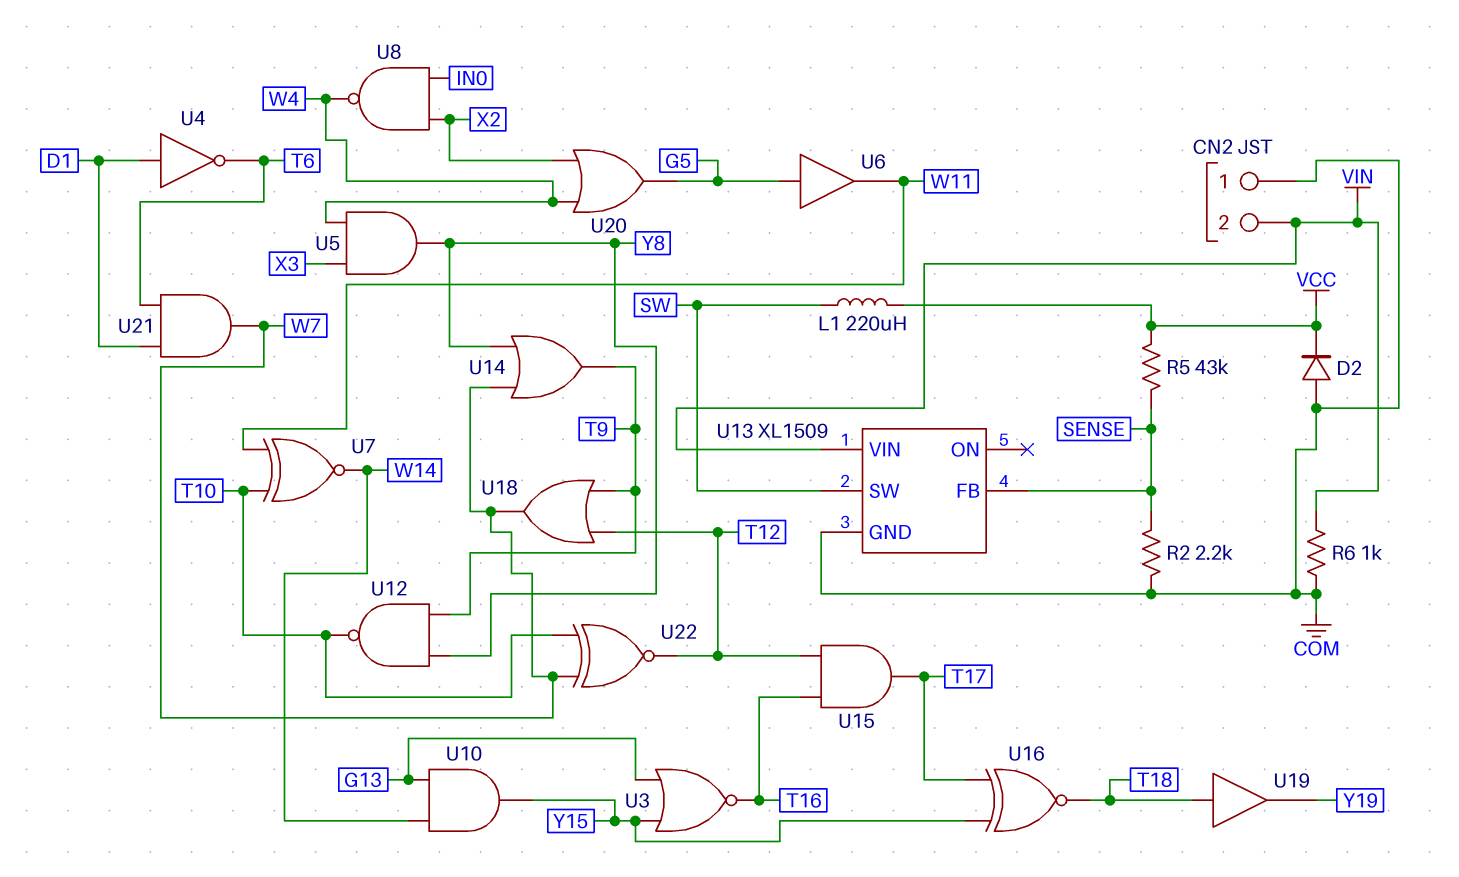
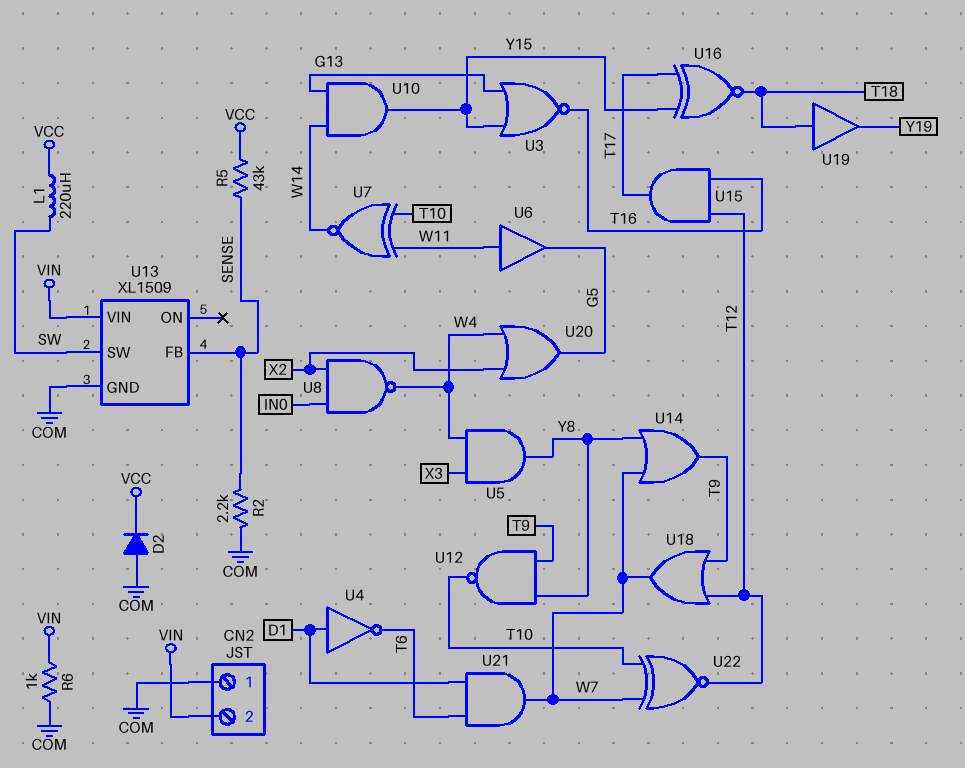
U6: buffer (in G5, out W11) -> buffer (in W11, out G5)

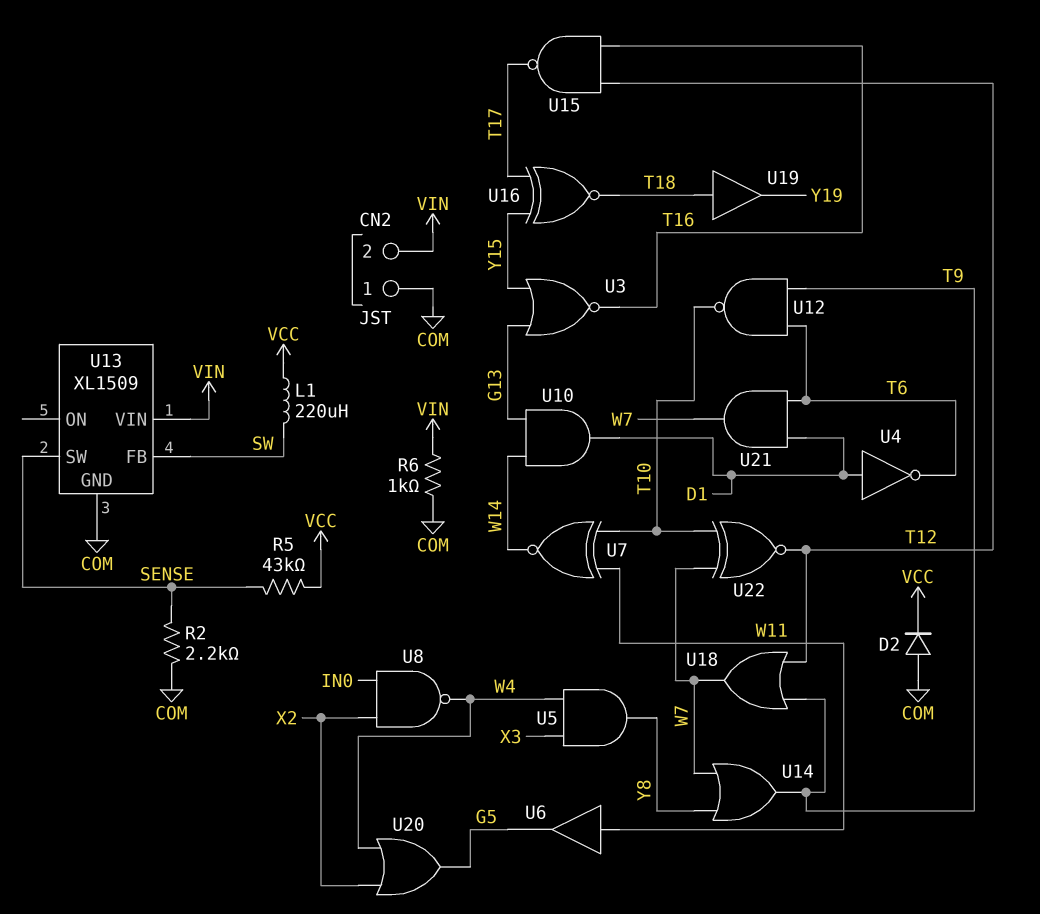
U10: AND (in G13, in W14, out Y15) -> AND (in G13, in W14, out D1)
U12: NAND (in T9, in Y8, out T10) -> NAND (in T6, in T9, out T10)
U13 pin FB: SENSE -> SW
U13 pin SW: SW -> SENSE
U15: AND (in T12, in T16, out T17) -> NAND (in T12, in T16, out T17)

